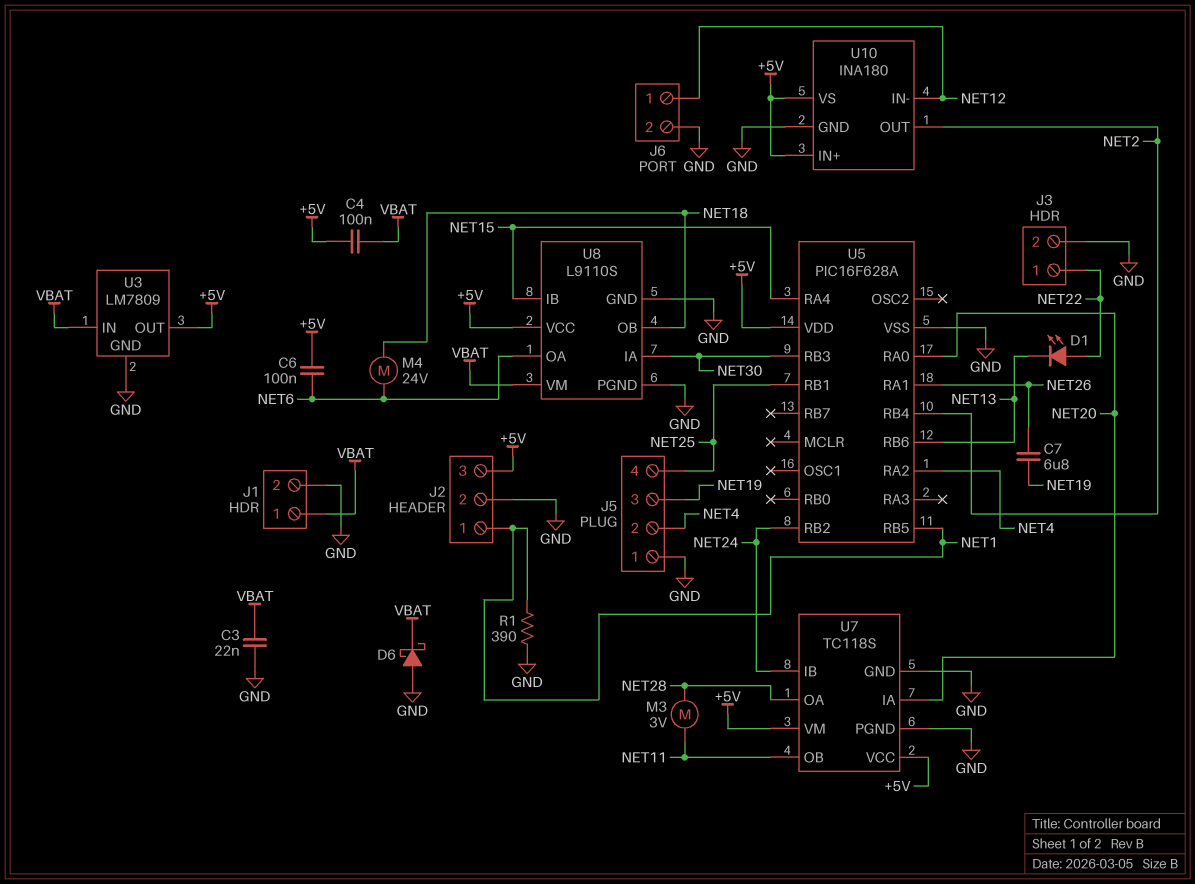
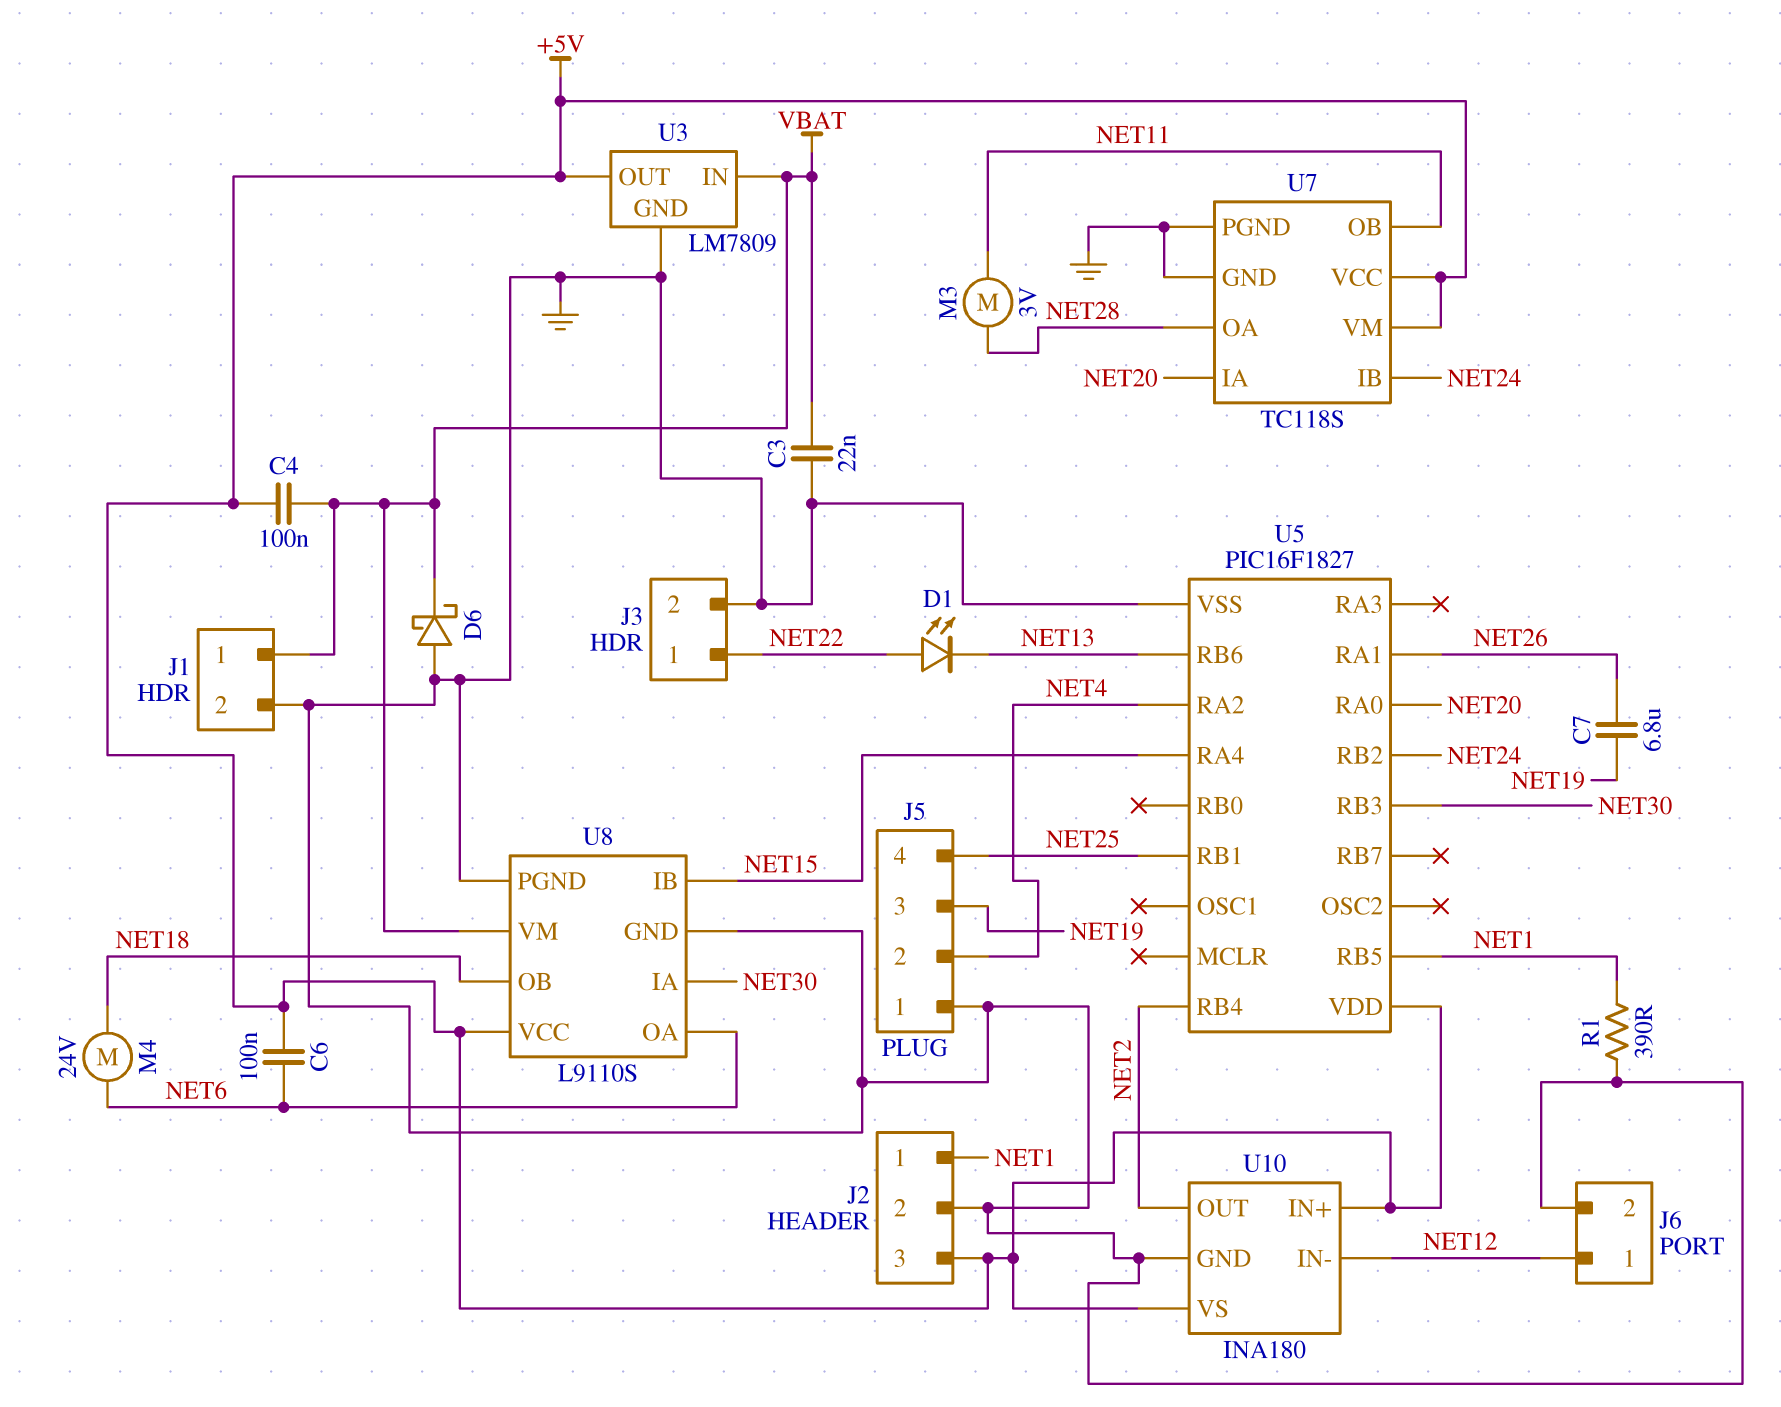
U5: PIC16F628A -> PIC16F1827

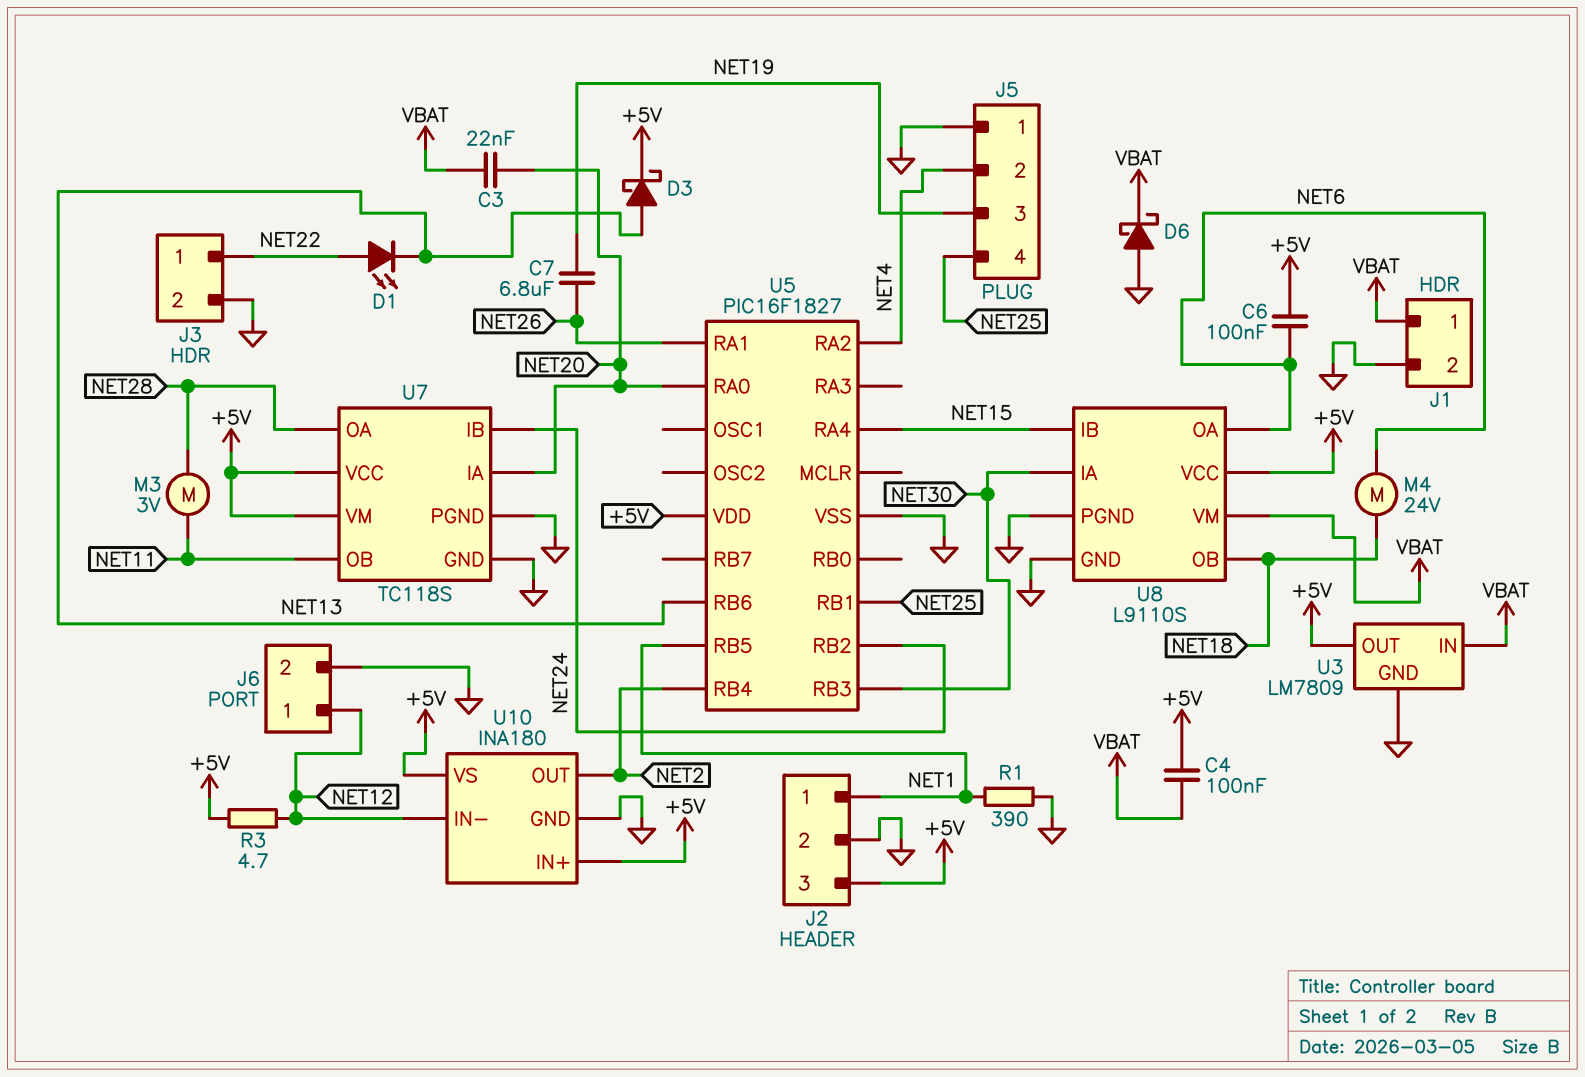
C3: 22nF (GND, VBAT) -> 22nF (NET20, VBAT)
D3: none -> schottky (A NET13, K +5V)
R3: none -> 4.7 (+5V, NET12)

